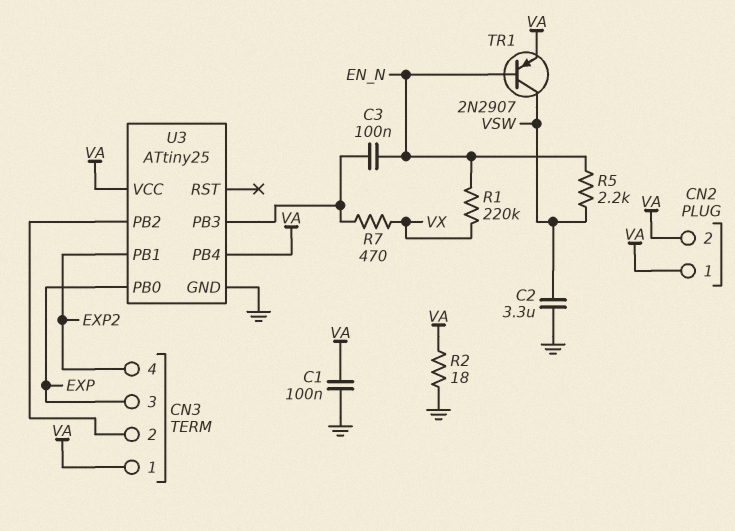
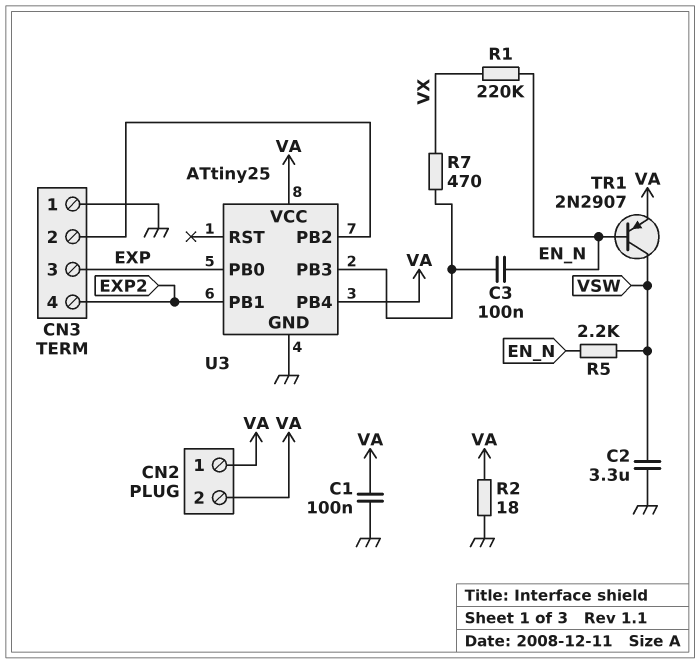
CN3 pin 1: VA -> GND

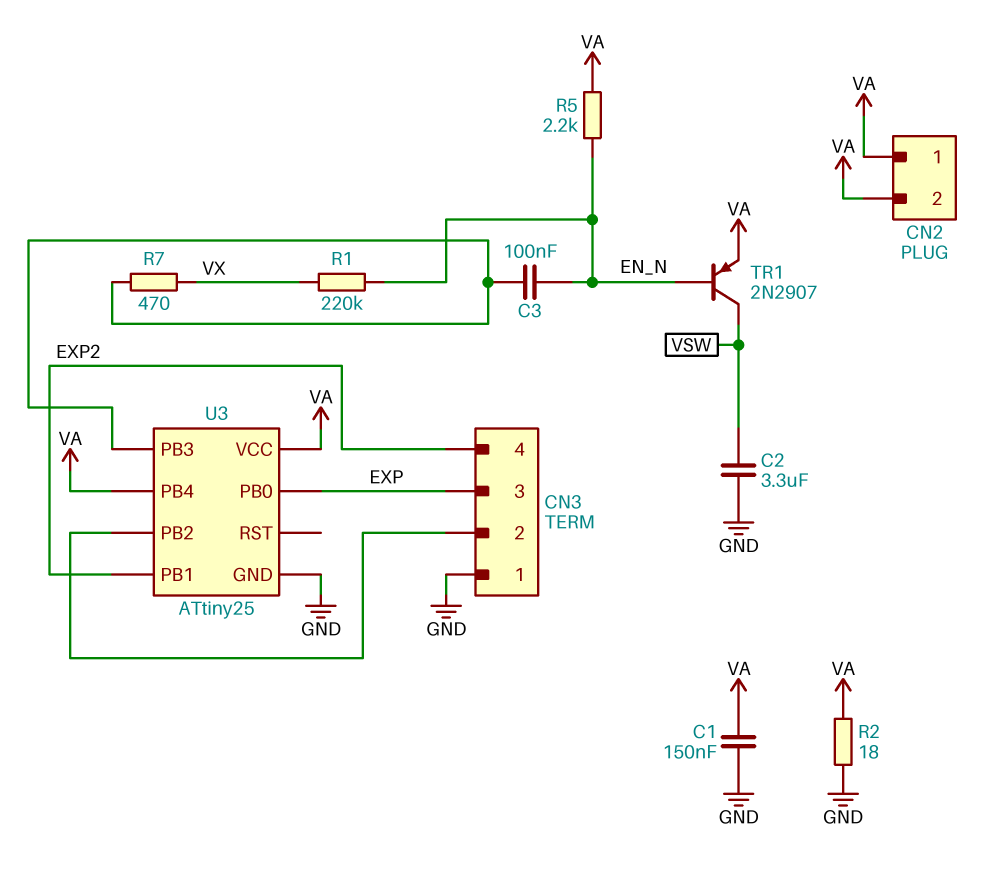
C1: 100nF (GND, VA) -> 150nF (GND, VA)
R5: 2.2k (EN_N, VSW) -> 2.2k (EN_N, VA)

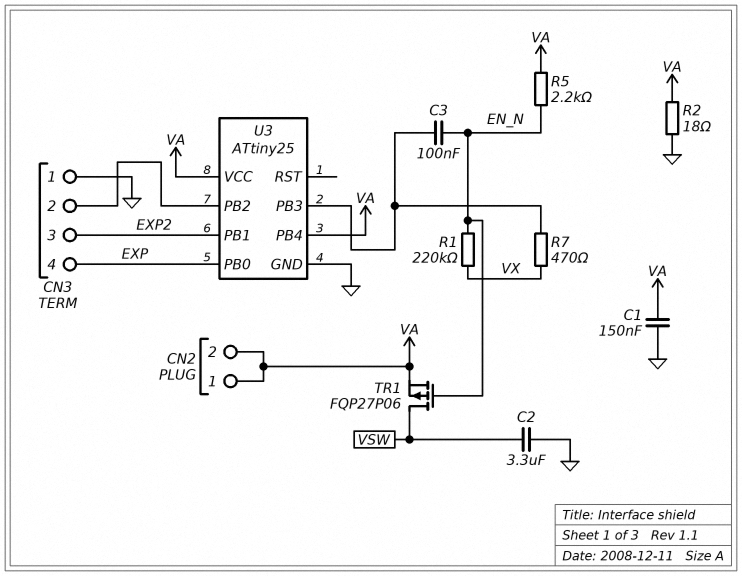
CN3 pin 3: EXP -> EXP2
CN3 pin 4: EXP2 -> EXP
TR1: PNP 2N2907 (B EN_N, C VSW, E VA) -> PMOS FQP27P06 (G EN_N, D VSW, S VA)

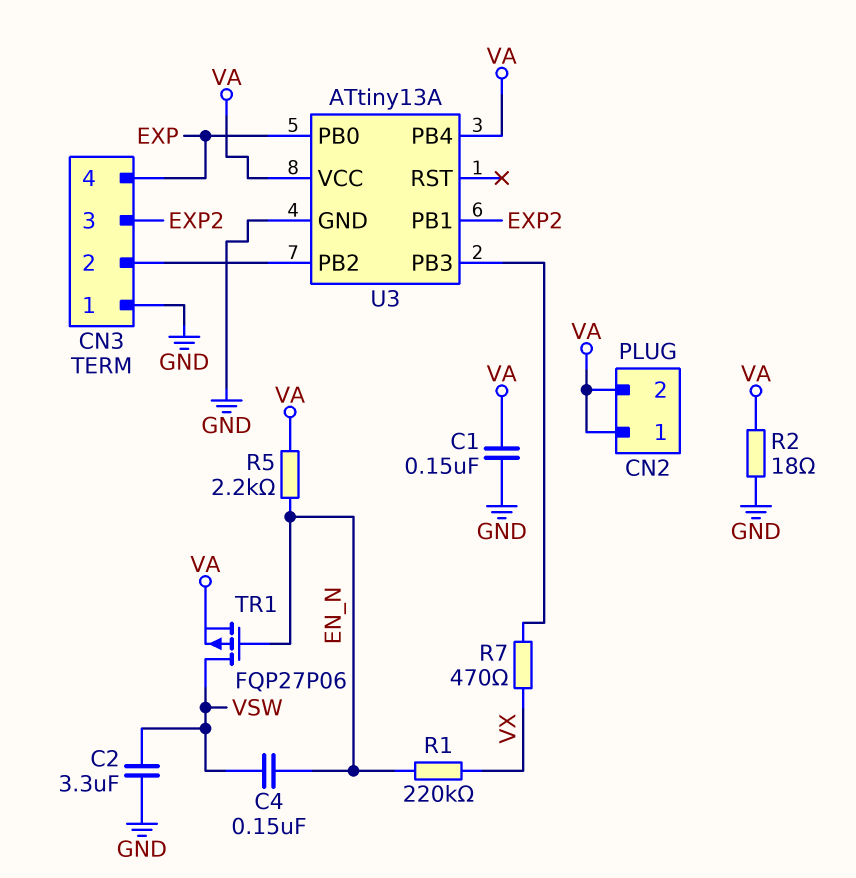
C3: 100nF (EN_N, U3/PB3) -> none
C4: none -> 150nF (EN_N, VSW)
U3: ATtiny25 -> ATtiny13A

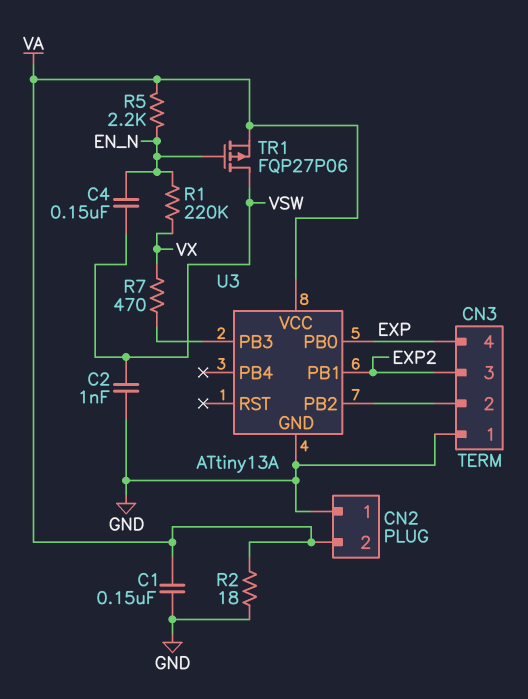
C2: 3.3uF (GND, VSW) -> 1nF (GND, VSW)
CN2 pin 1: VA -> GND
U3 pin PB4: VA -> none

